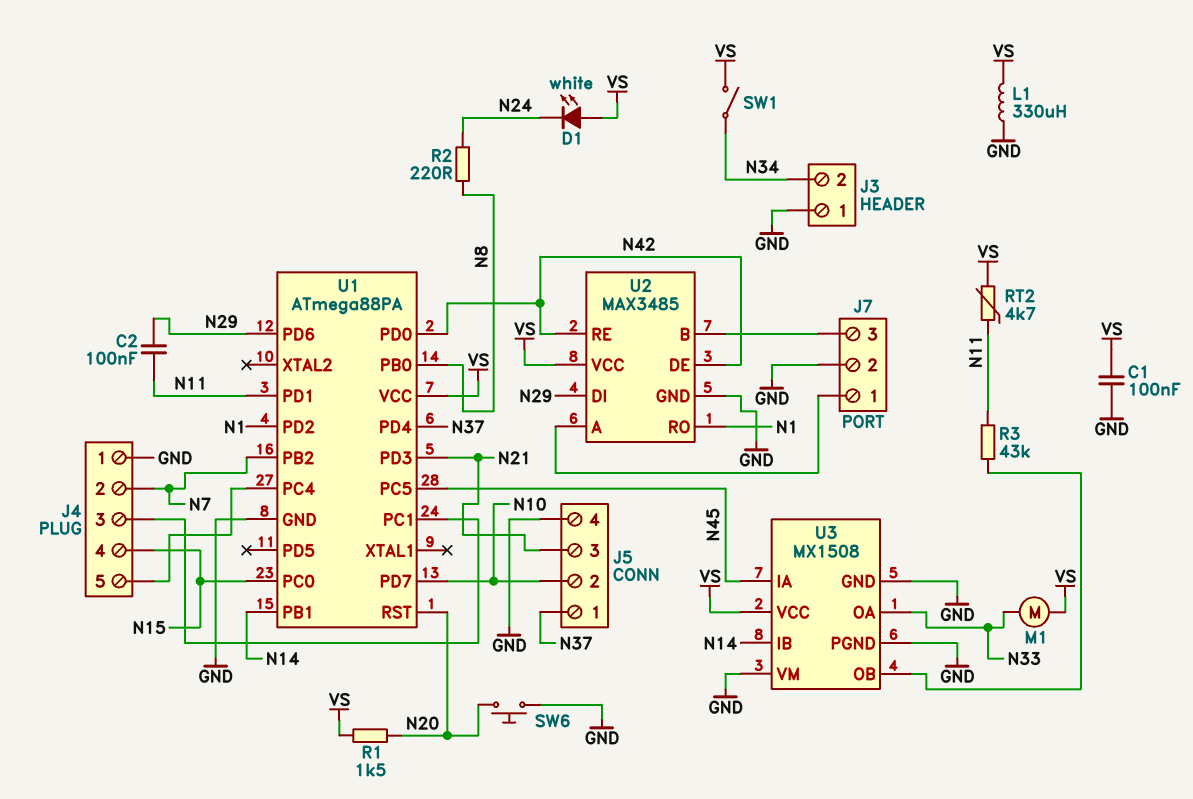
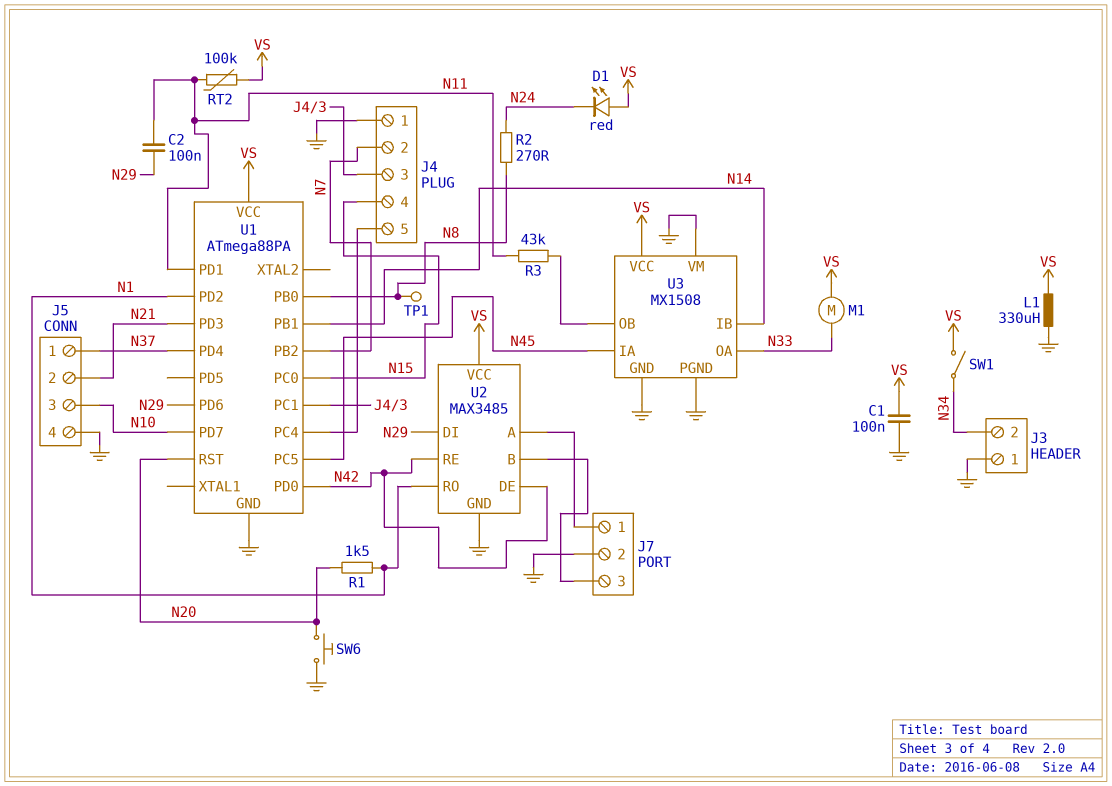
D1: LED white (A VS, K N24) -> LED red (A VS, K N24)
J5 pin 2: N10 -> N21
J5 pin 3: N21 -> N10
R1: 1.5k (N20, VS) -> 1.5k (N1, N20)
R2: 220 (N8, N24) -> 270 (N8, N24)
RT2: 4.7k (N11, VS) -> 100k (N11, VS)
TP1: none -> test point (N8)

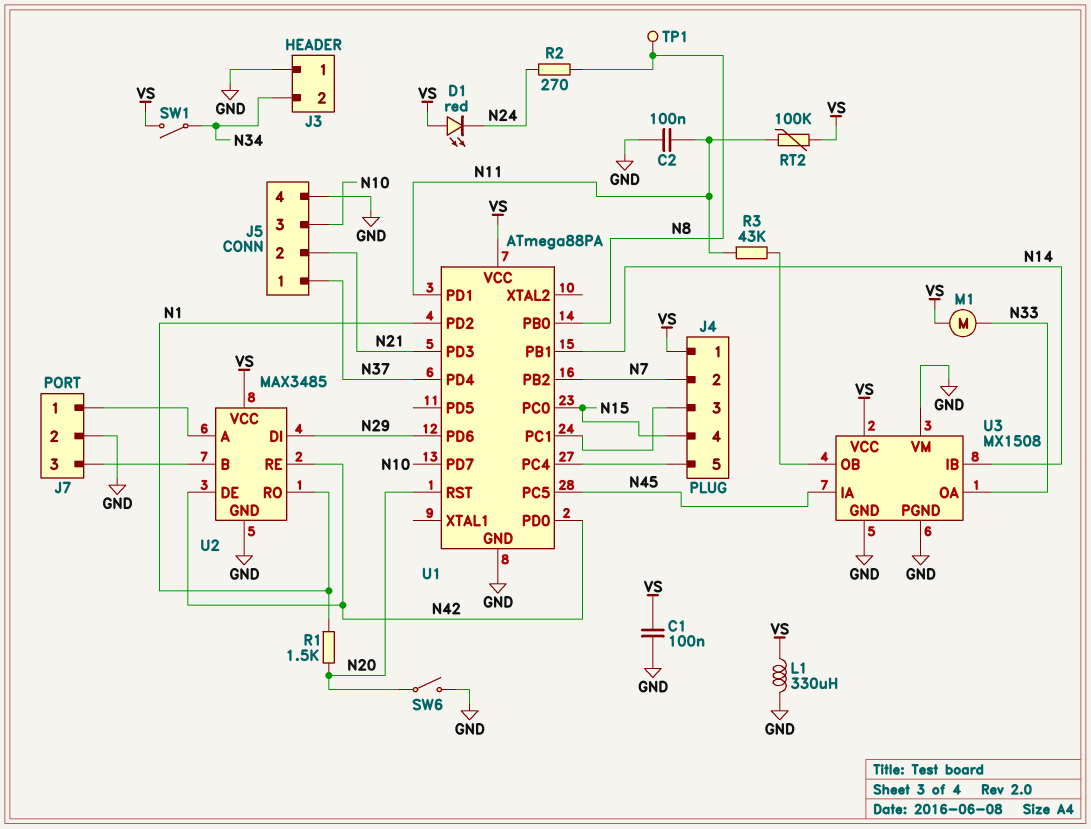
C2: 100nF (N11, N29) -> 100nF (GND, N11)
J4 pin 1: GND -> VS
SW6: button (GND, N20) -> switch (GND, N20)

